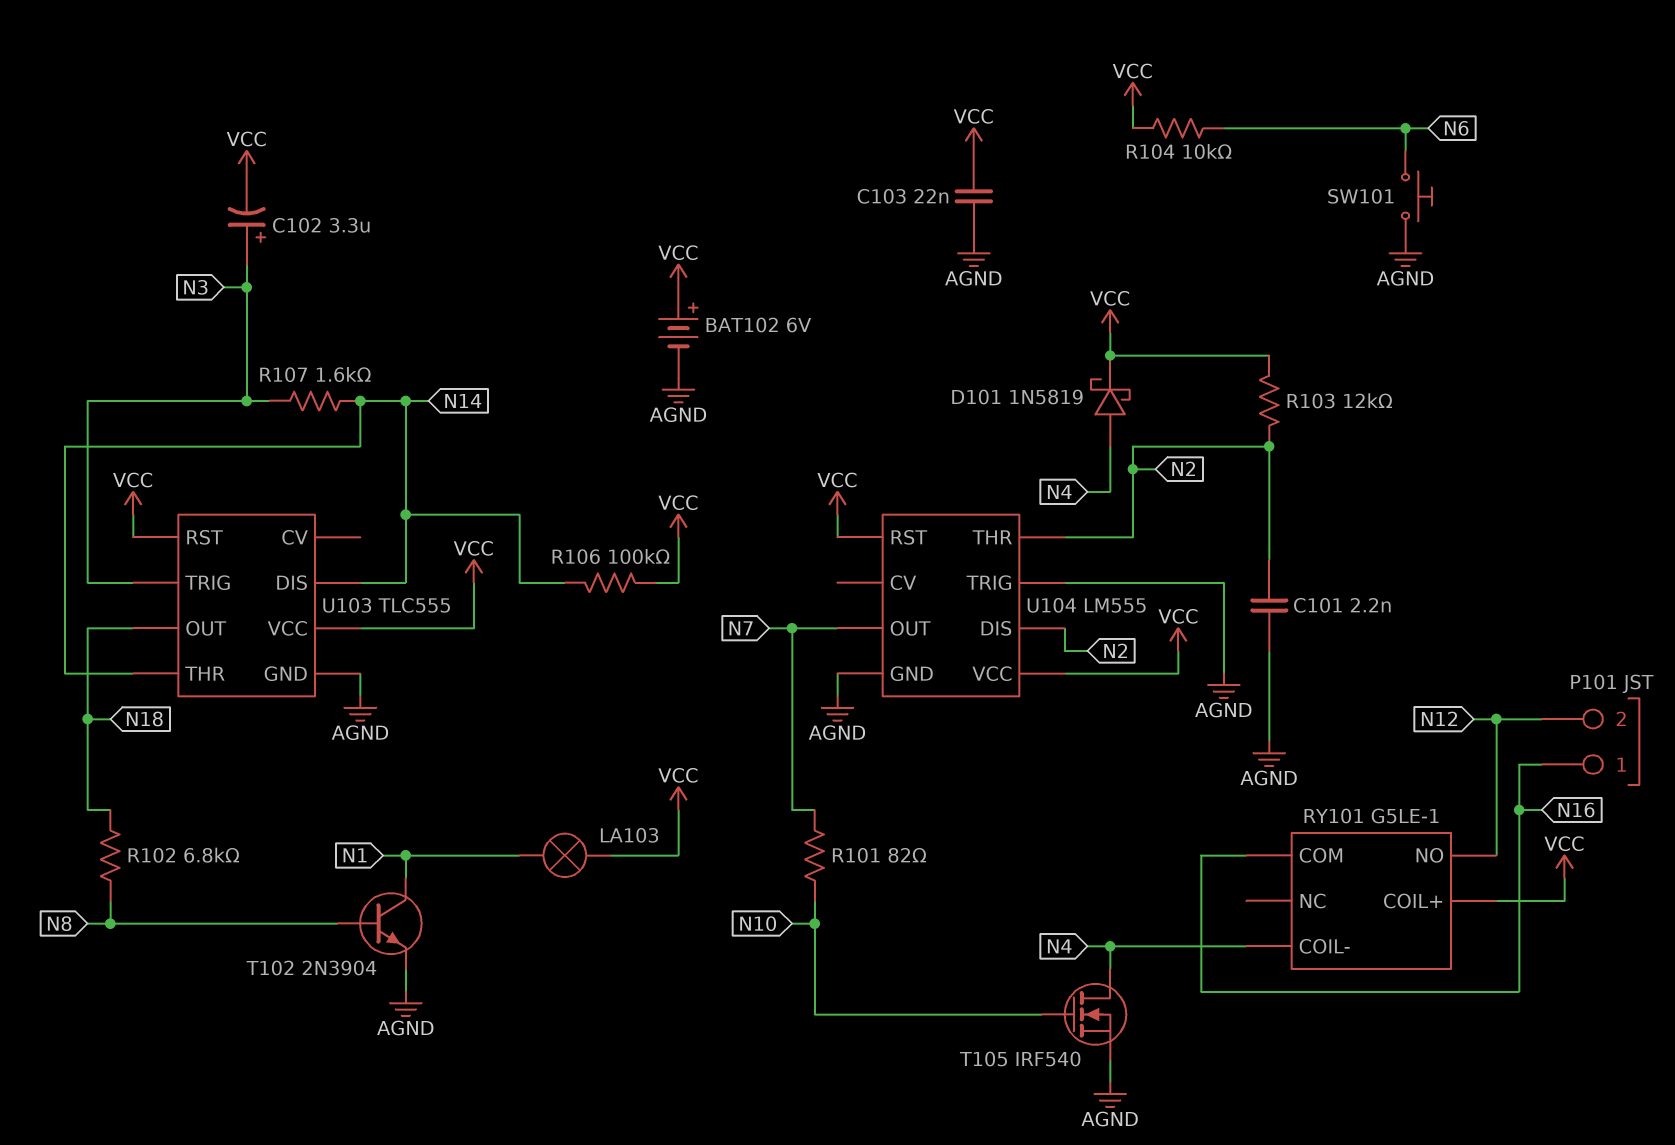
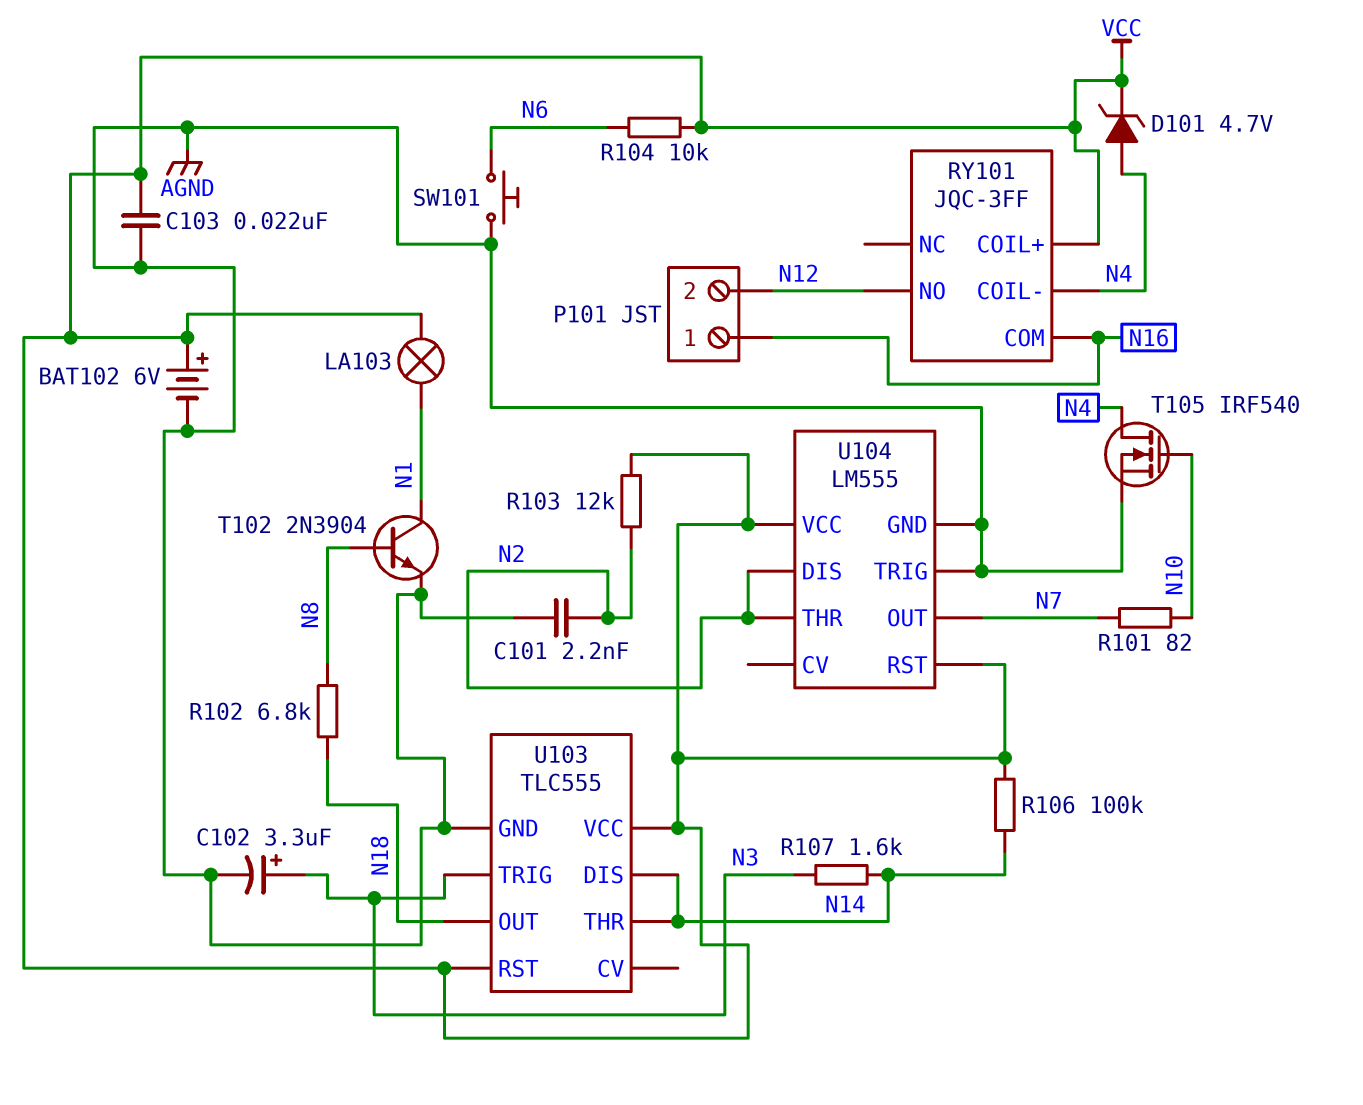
C102: 3.3uF (plus N3, minus VCC) -> 3.3uF (plus N3, minus AGND)
D101: schottky 1N5819 (A N4, K VCC) -> zener 4.7V (A N4, K VCC)
RY101: G5LE-1 -> JQC-3FF

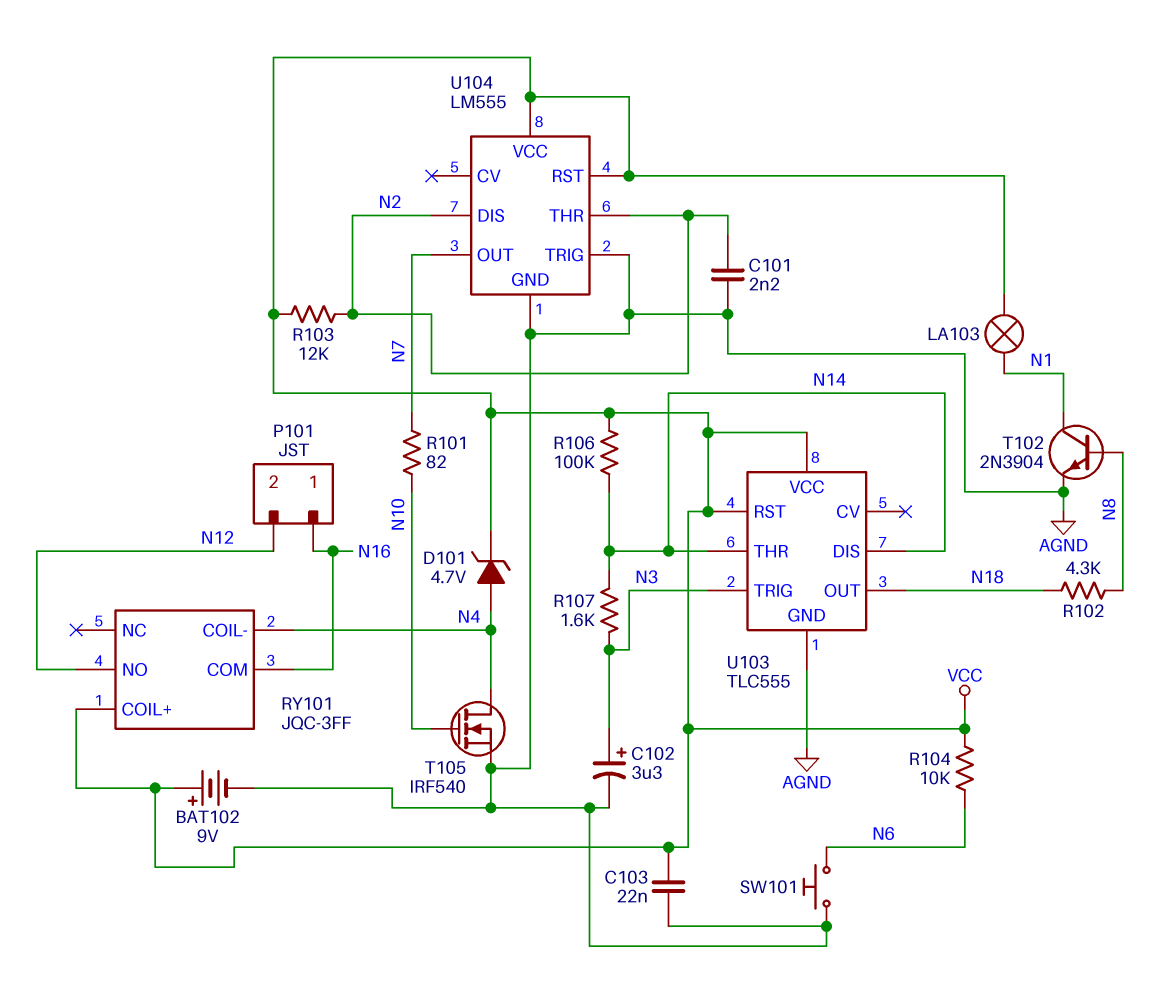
BAT102: 6V (plus VCC, minus AGND) -> 9V (plus VCC, minus AGND)
R102: 6.8k (N8, N18) -> 4.3k (N8, N18)

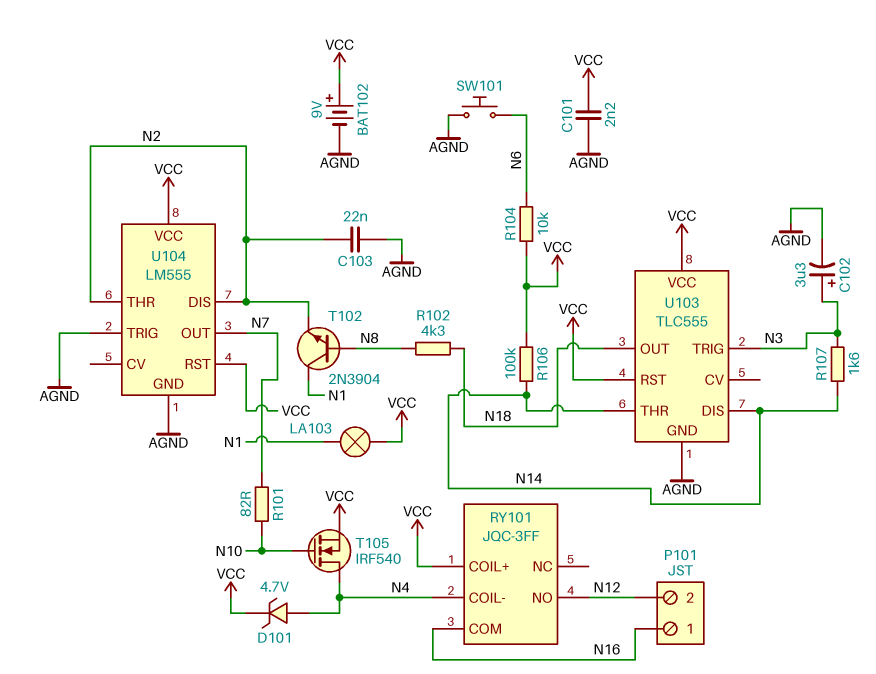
C101: 2.2nF (AGND, N2) -> 2.2nF (AGND, VCC)
C103: 22nF (AGND, VCC) -> 22nF (AGND, N2)
R103: 12k (N2, VCC) -> none
T102: NPN 2N3904 (B N8, C N1, E AGND) -> NPN 2N3904 (B N8, C N1, E N2)
T105: NMOS IRF540 (G N10, D N4, S AGND) -> NMOS IRF540 (G N10, D N4, S VCC)

